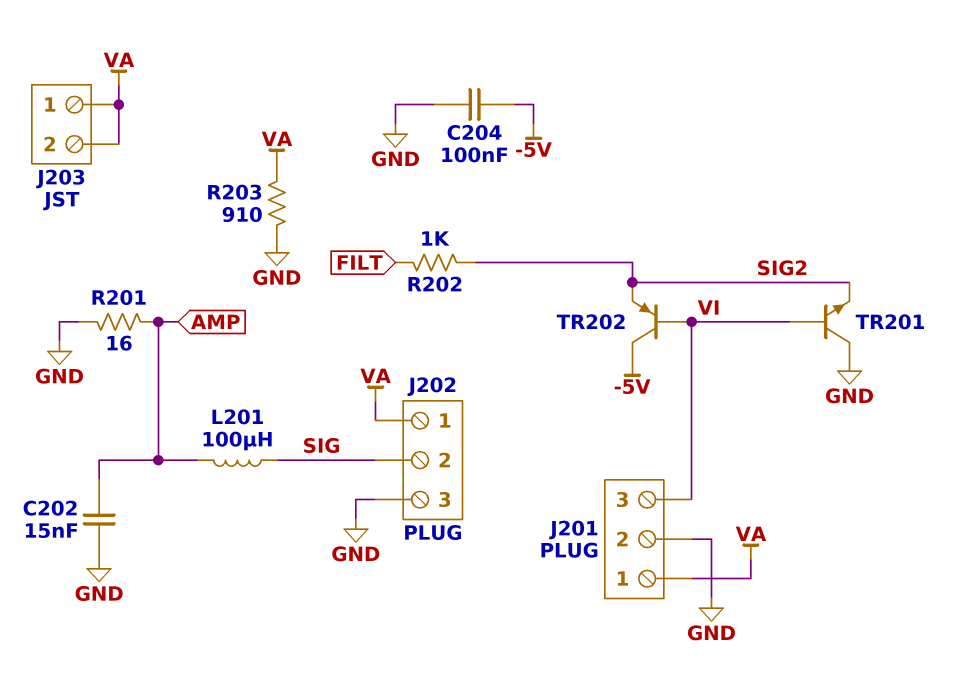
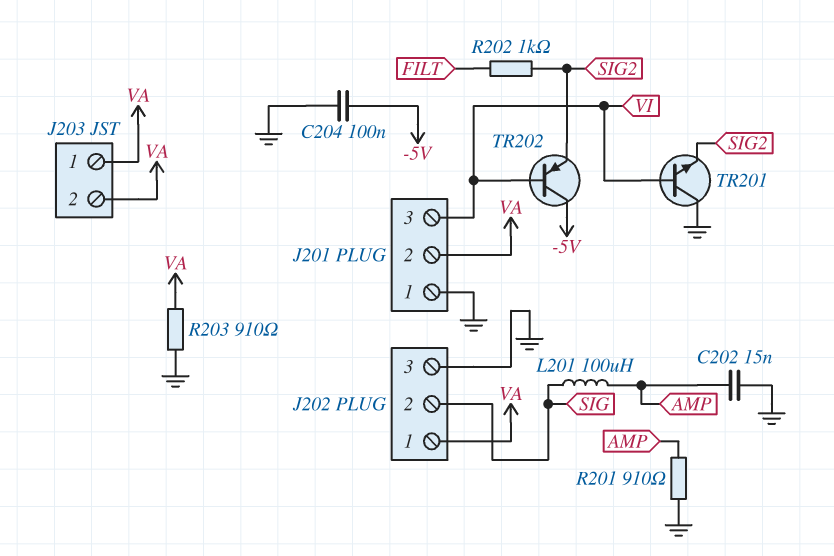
J201 pin 1: VA -> GND
J201 pin 2: GND -> VA
R201: 16 (AMP, GND) -> 910 (AMP, GND)

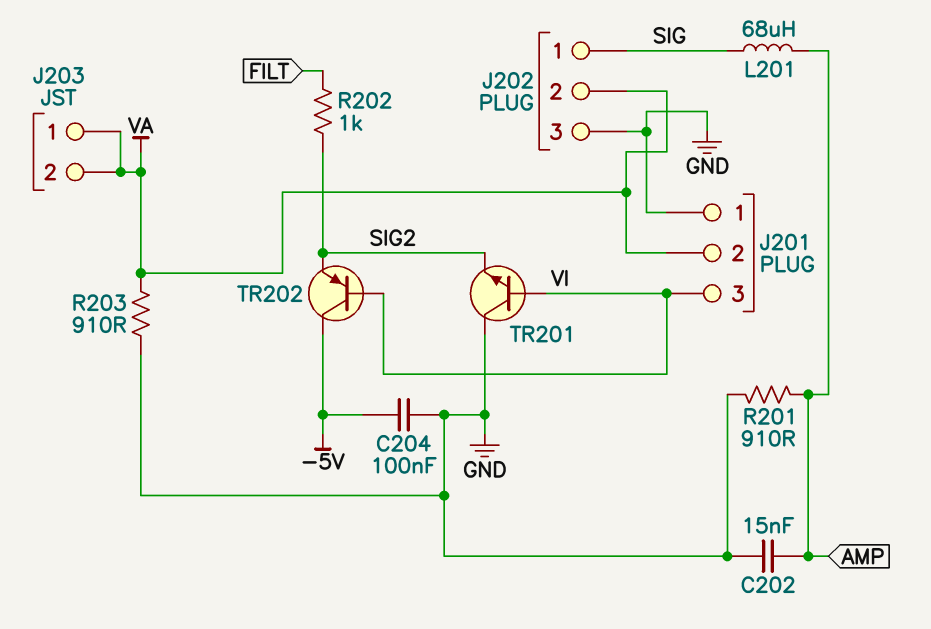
J202 pin 1: VA -> SIG
J202 pin 2: SIG -> VA
L201: 100uH (AMP, SIG) -> 68uH (AMP, SIG)

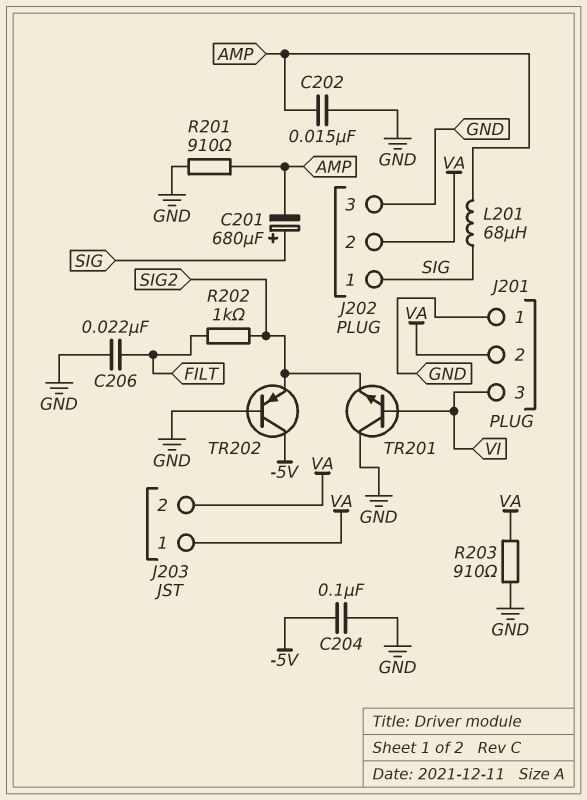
C201: none -> 680uF (plus SIG, minus AMP)
C206: none -> 22nF (FILT, GND)
TR202: PNP (B VI, C -5V, E SIG2) -> PNP (B GND, C -5V, E SIG2)

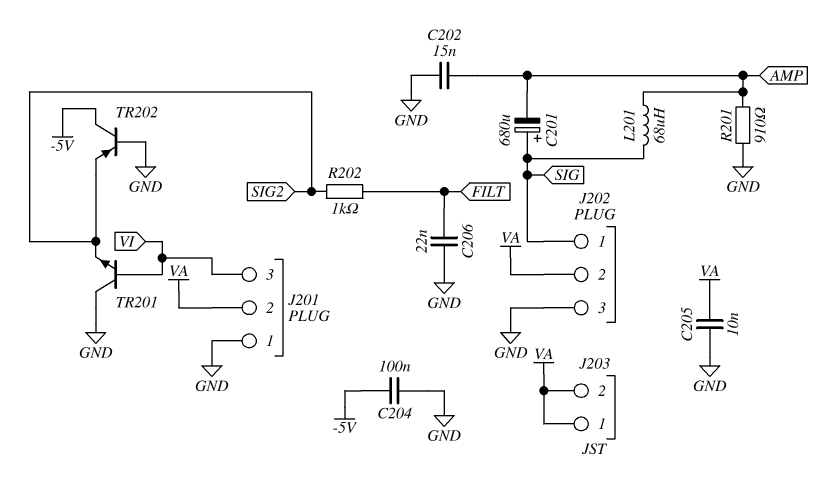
C205: none -> 10nF (GND, VA)
R203: 910 (GND, VA) -> none

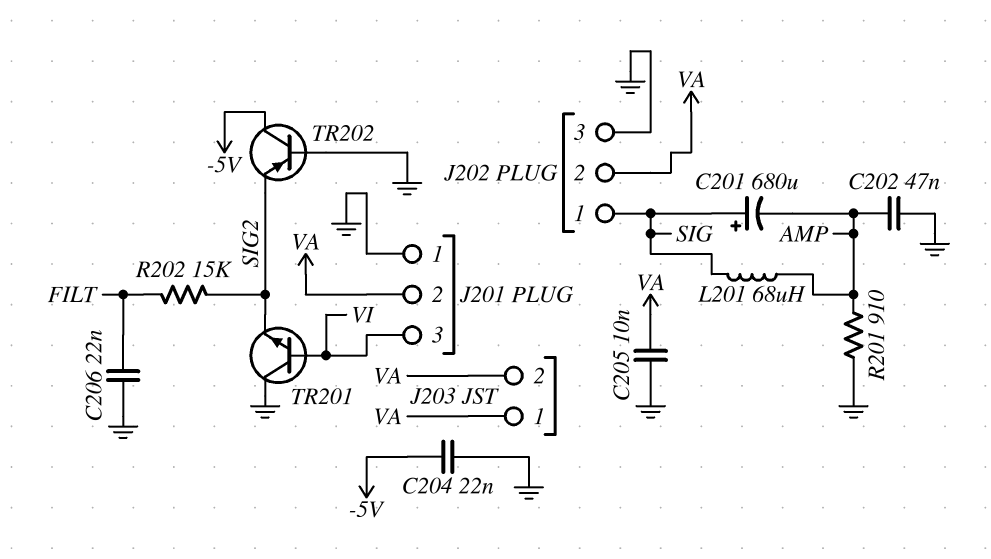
C202: 15nF (AMP, GND) -> 47nF (AMP, GND)
C204: 100nF (-5V, GND) -> 22nF (-5V, GND)
R202: 1k (FILT, SIG2) -> 15k (FILT, SIG2)

